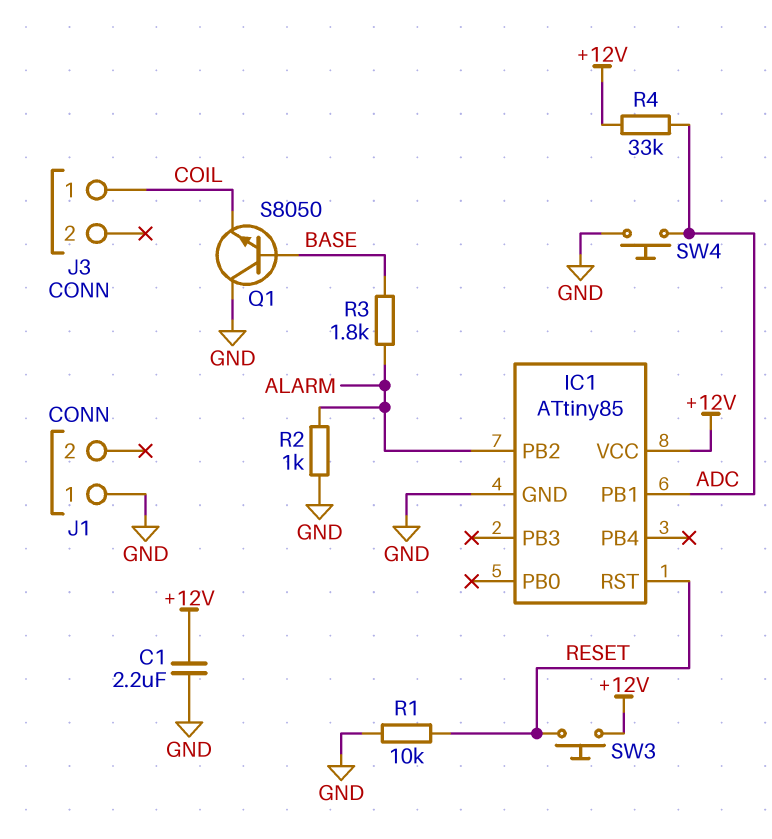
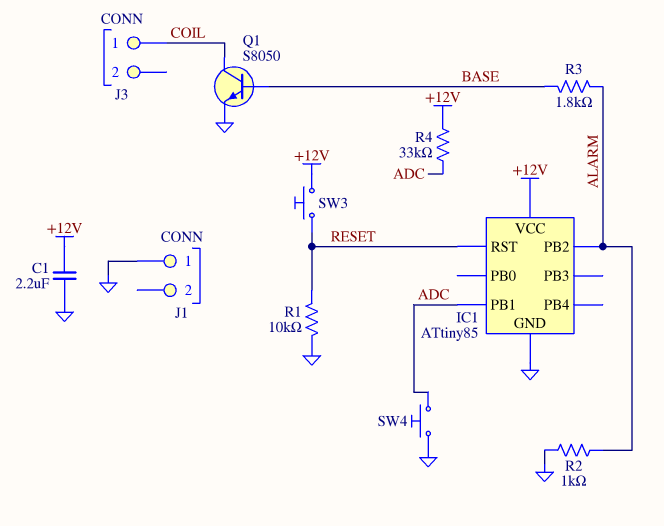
Q1: NPN S8050 (B BASE, C GND, E COIL) -> NPN S8050 (B BASE, C COIL, E GND)

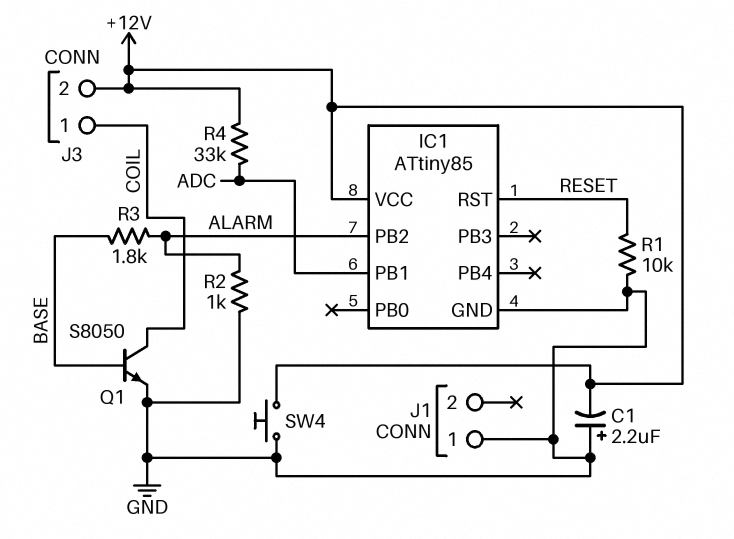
C1: 2.2uF (+12V, GND) -> 2.2uF (plus GND, minus +12V)
J3 pin 2: none -> +12V
SW3: button (+12V, RESET) -> none
SW4: button (ADC, GND) -> button (+12V, GND)

